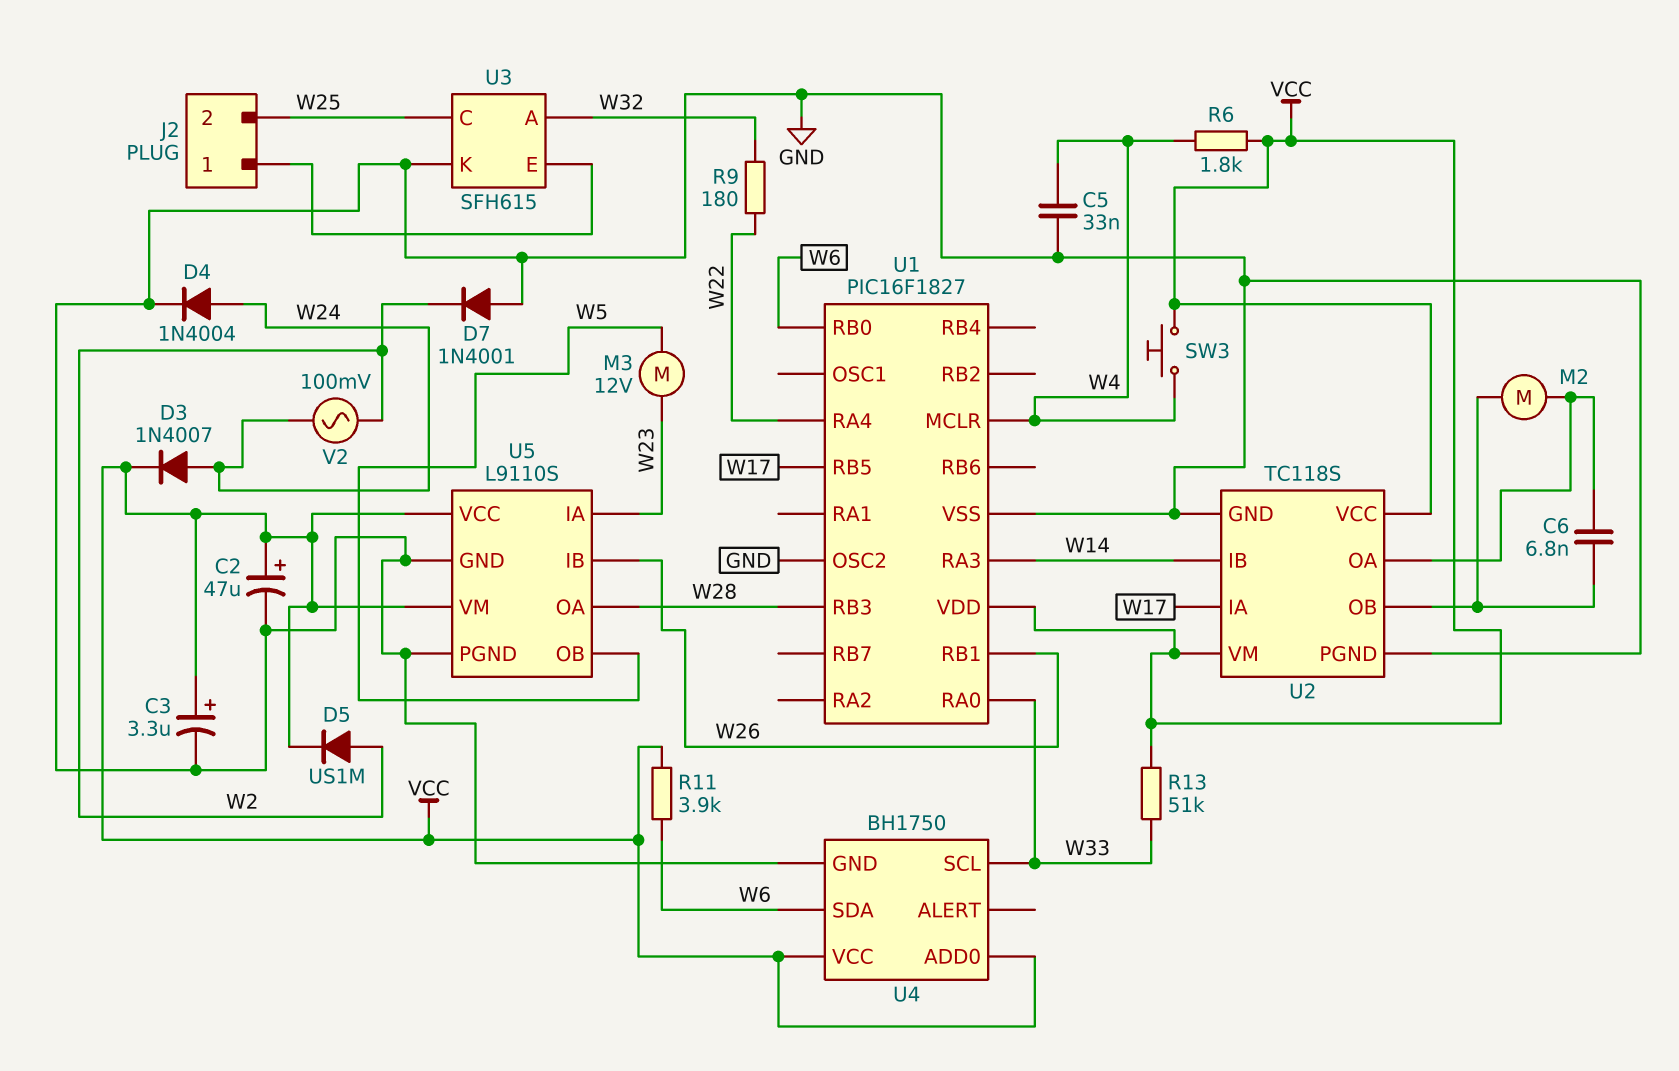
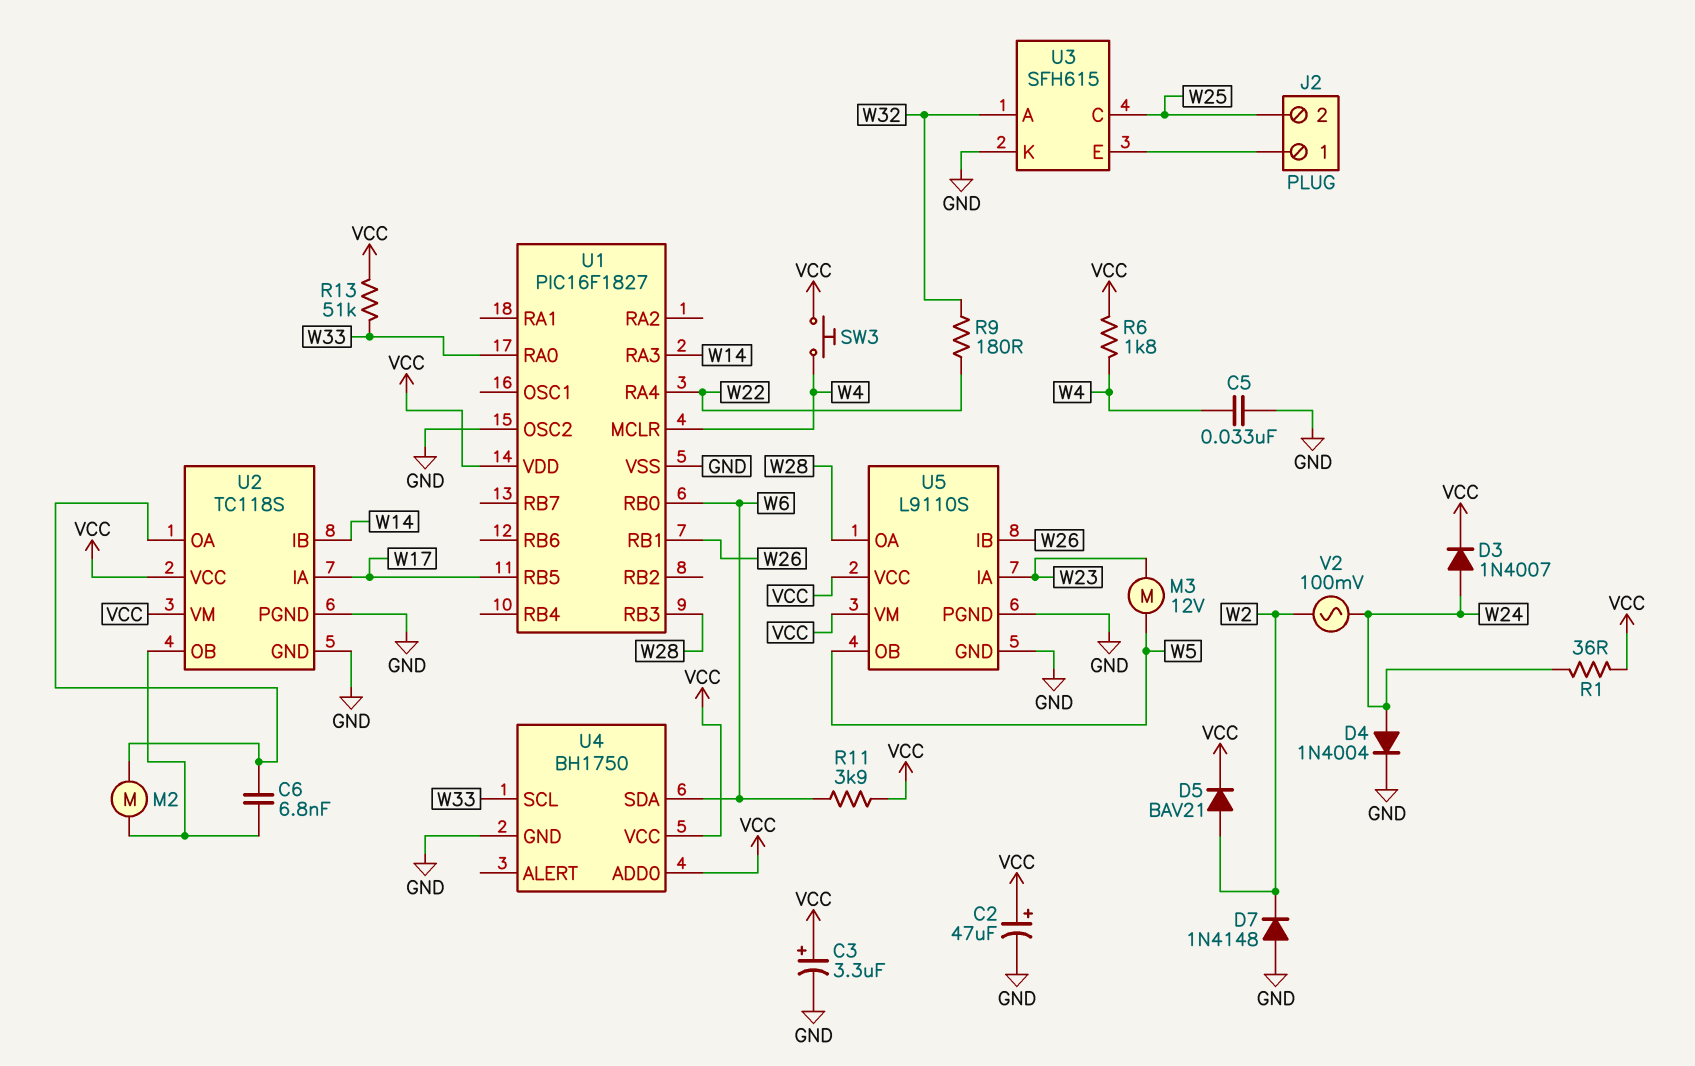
D5: diode US1M (A W2, K VCC) -> diode BAV21 (A W2, K VCC)
D7: diode 1N4001 (A GND, K W2) -> diode 1N4148 (A GND, K W2)
R1: none -> 36 (VCC, W24)

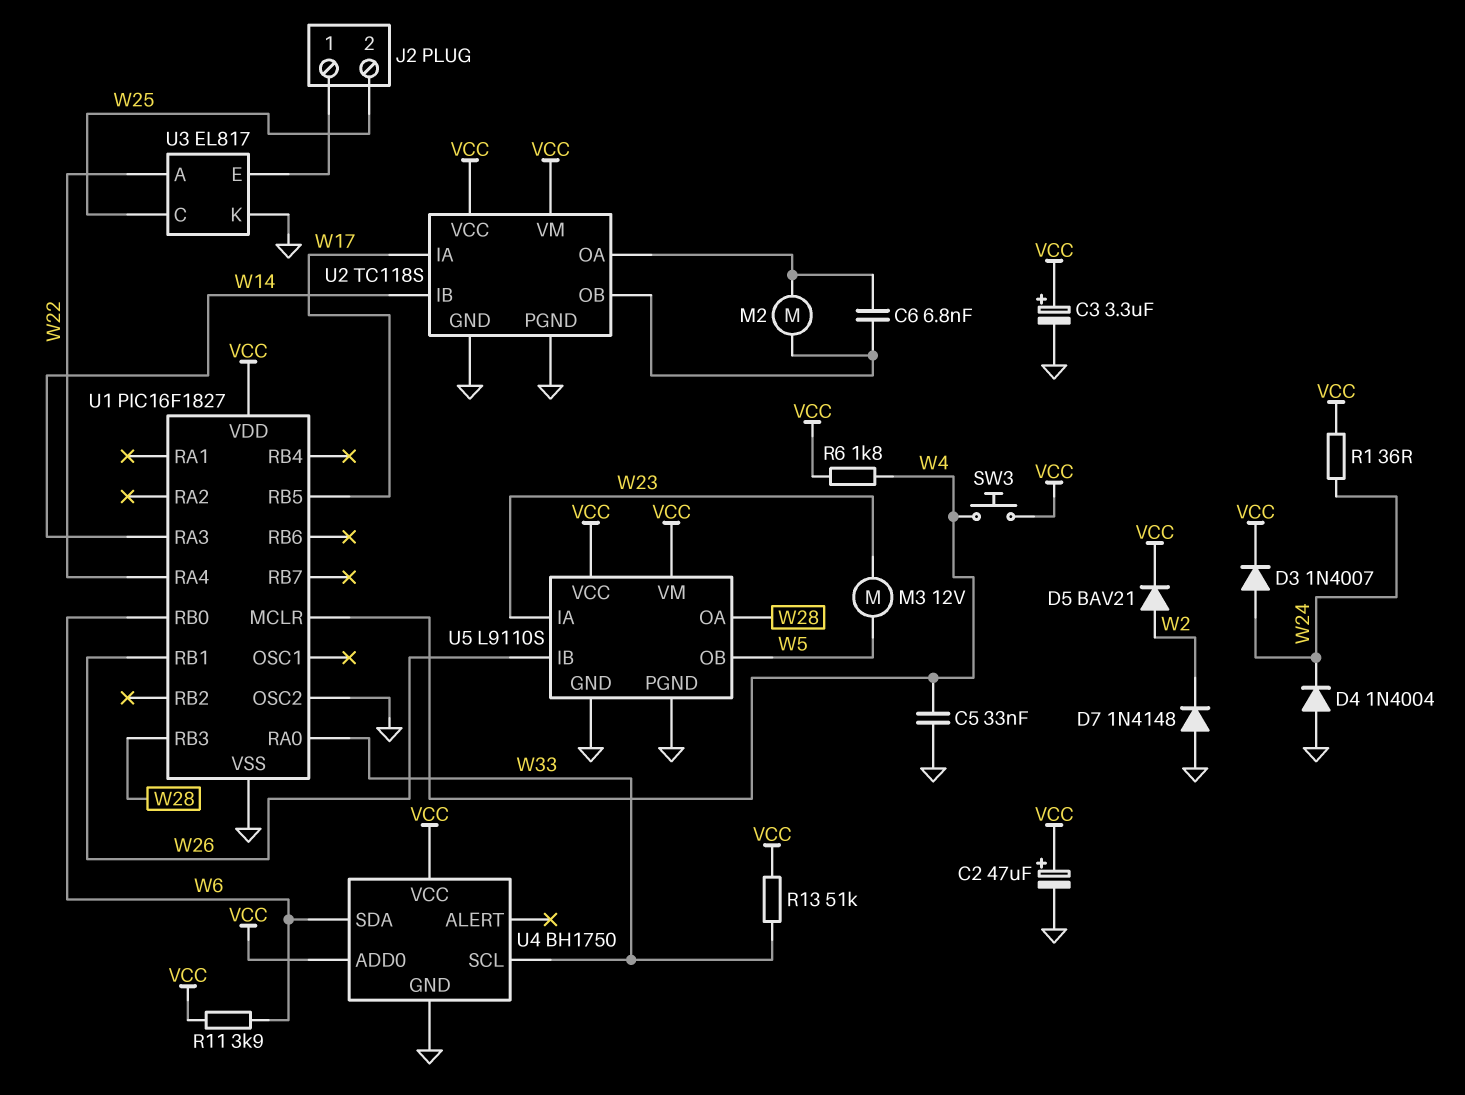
D4: diode 1N4004 (A W24, K GND) -> diode 1N4004 (A GND, K W24)
R9: 180 (W22, W32) -> none
U3: SFH615 -> EL817
U3 pin A: W32 -> W22
V2: AC 100mV (W2, W24) -> none

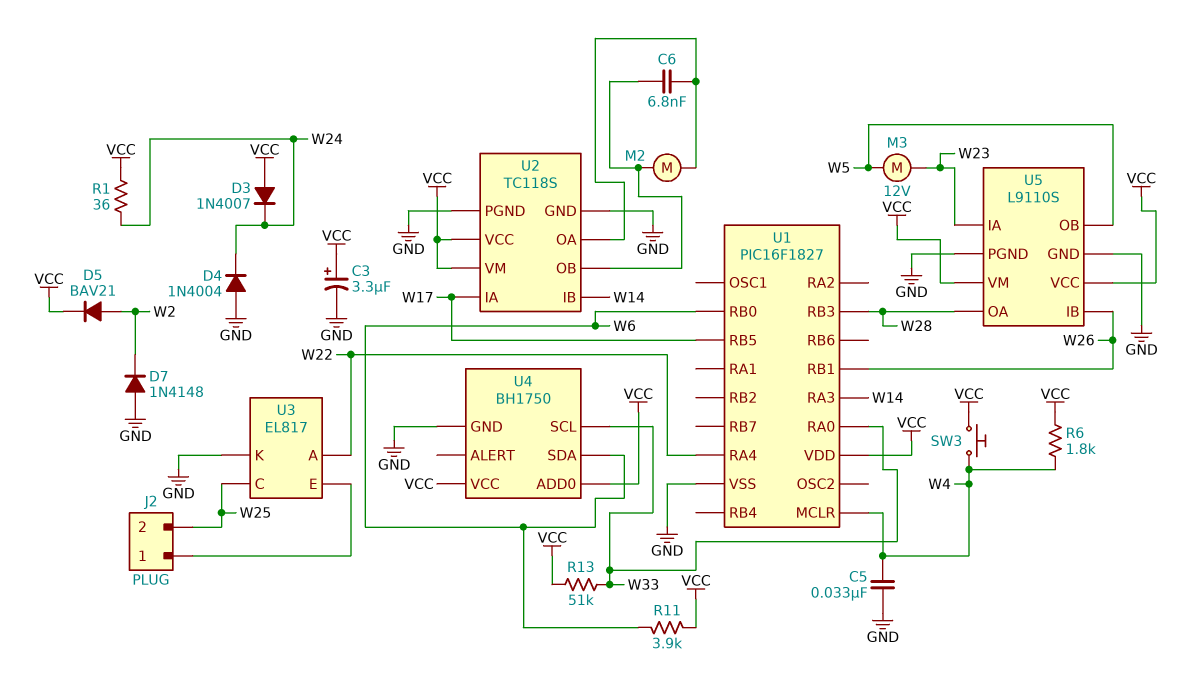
C2: 47uF (plus VCC, minus GND) -> none
D3: diode 1N4007 (A W24, K VCC) -> diode 1N4007 (A VCC, K W24)
U1 pin OSC2: GND -> none

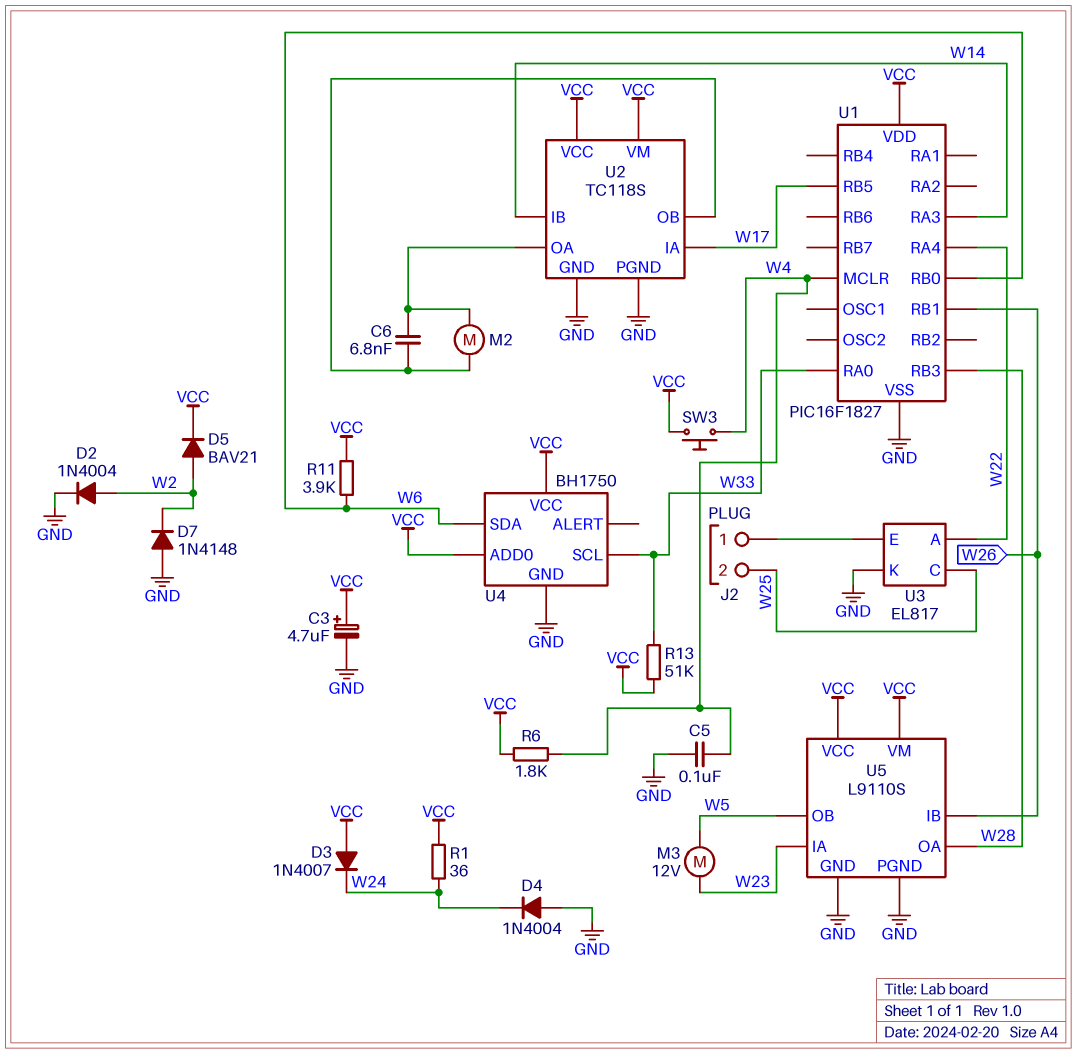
C3: 3.3uF (plus VCC, minus GND) -> 4.7uF (plus VCC, minus GND)
C5: 33nF (GND, W4) -> 100nF (GND, W4)
D2: none -> diode 1N4004 (A W2, K GND)

